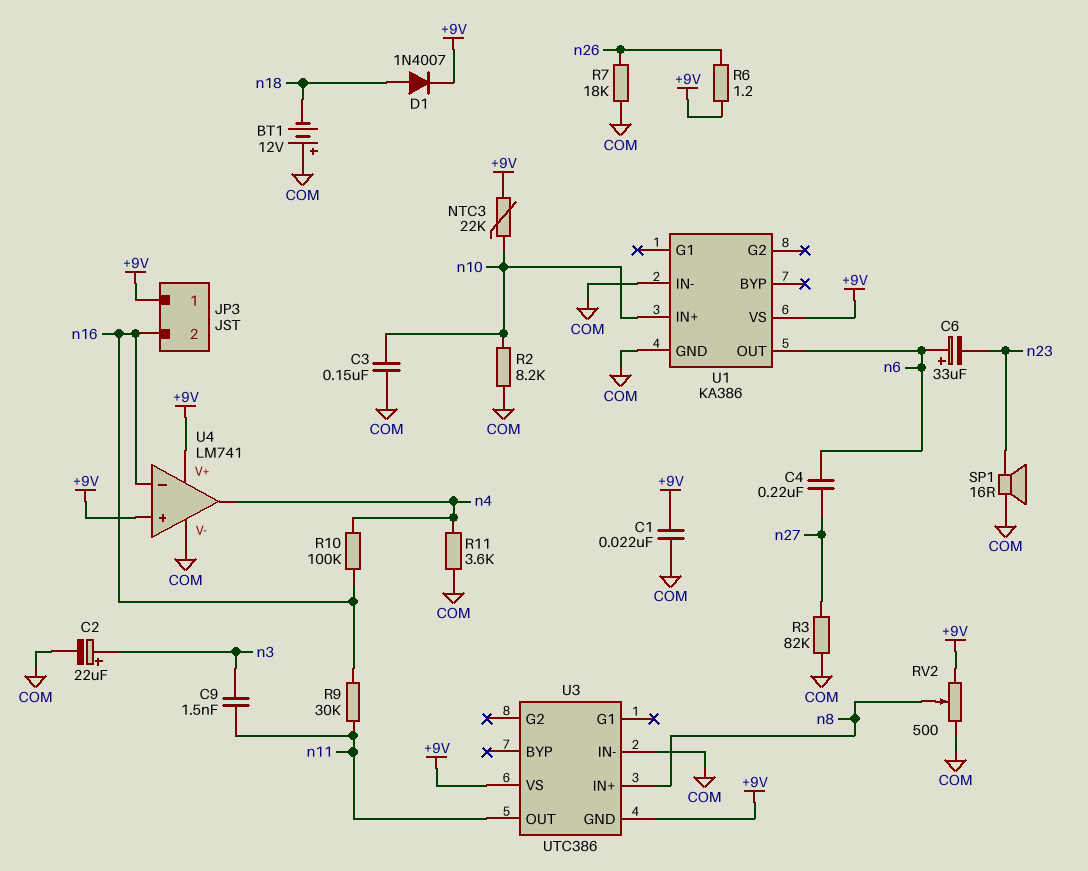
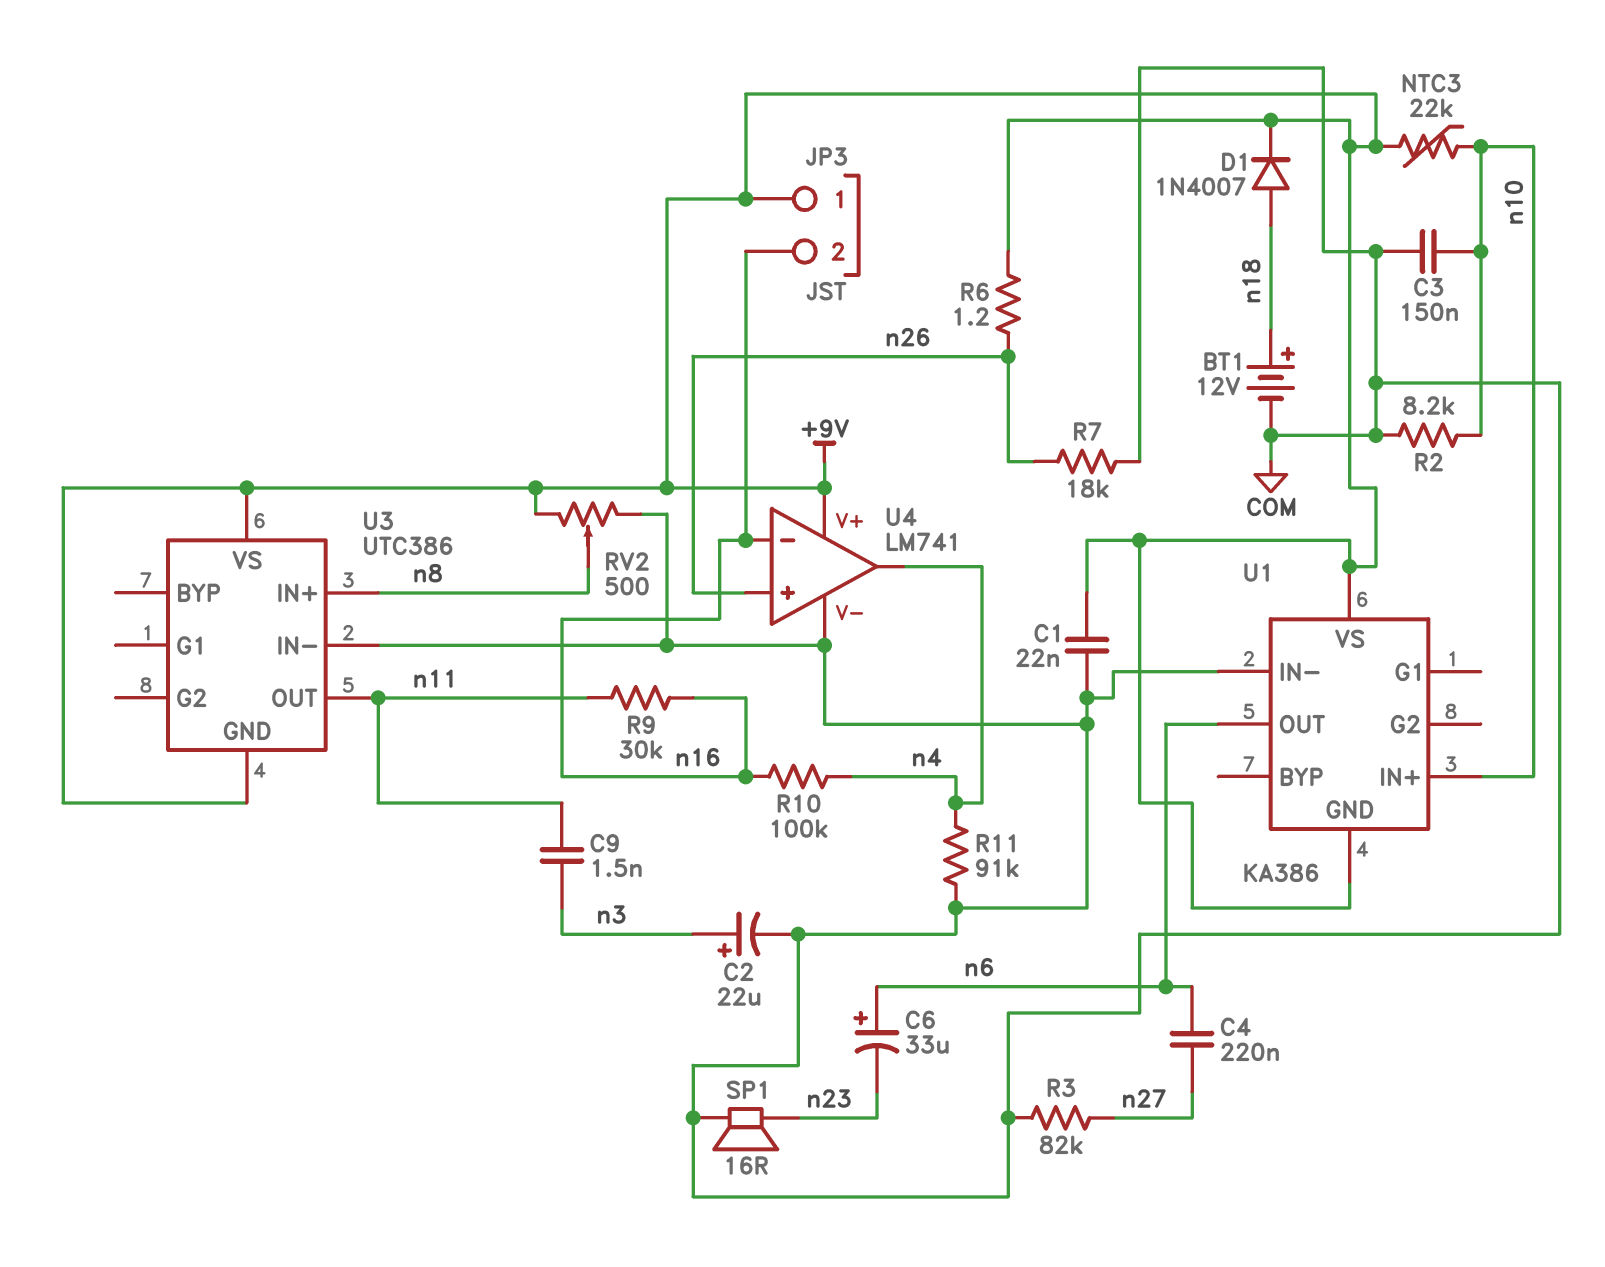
BT1: 12V (plus COM, minus n18) -> 12V (plus n18, minus COM)
R11: 3.6k (COM, n4) -> 91k (COM, n4)
U1 pin GND: COM -> +9V
U4 pin in+: +9V -> n26

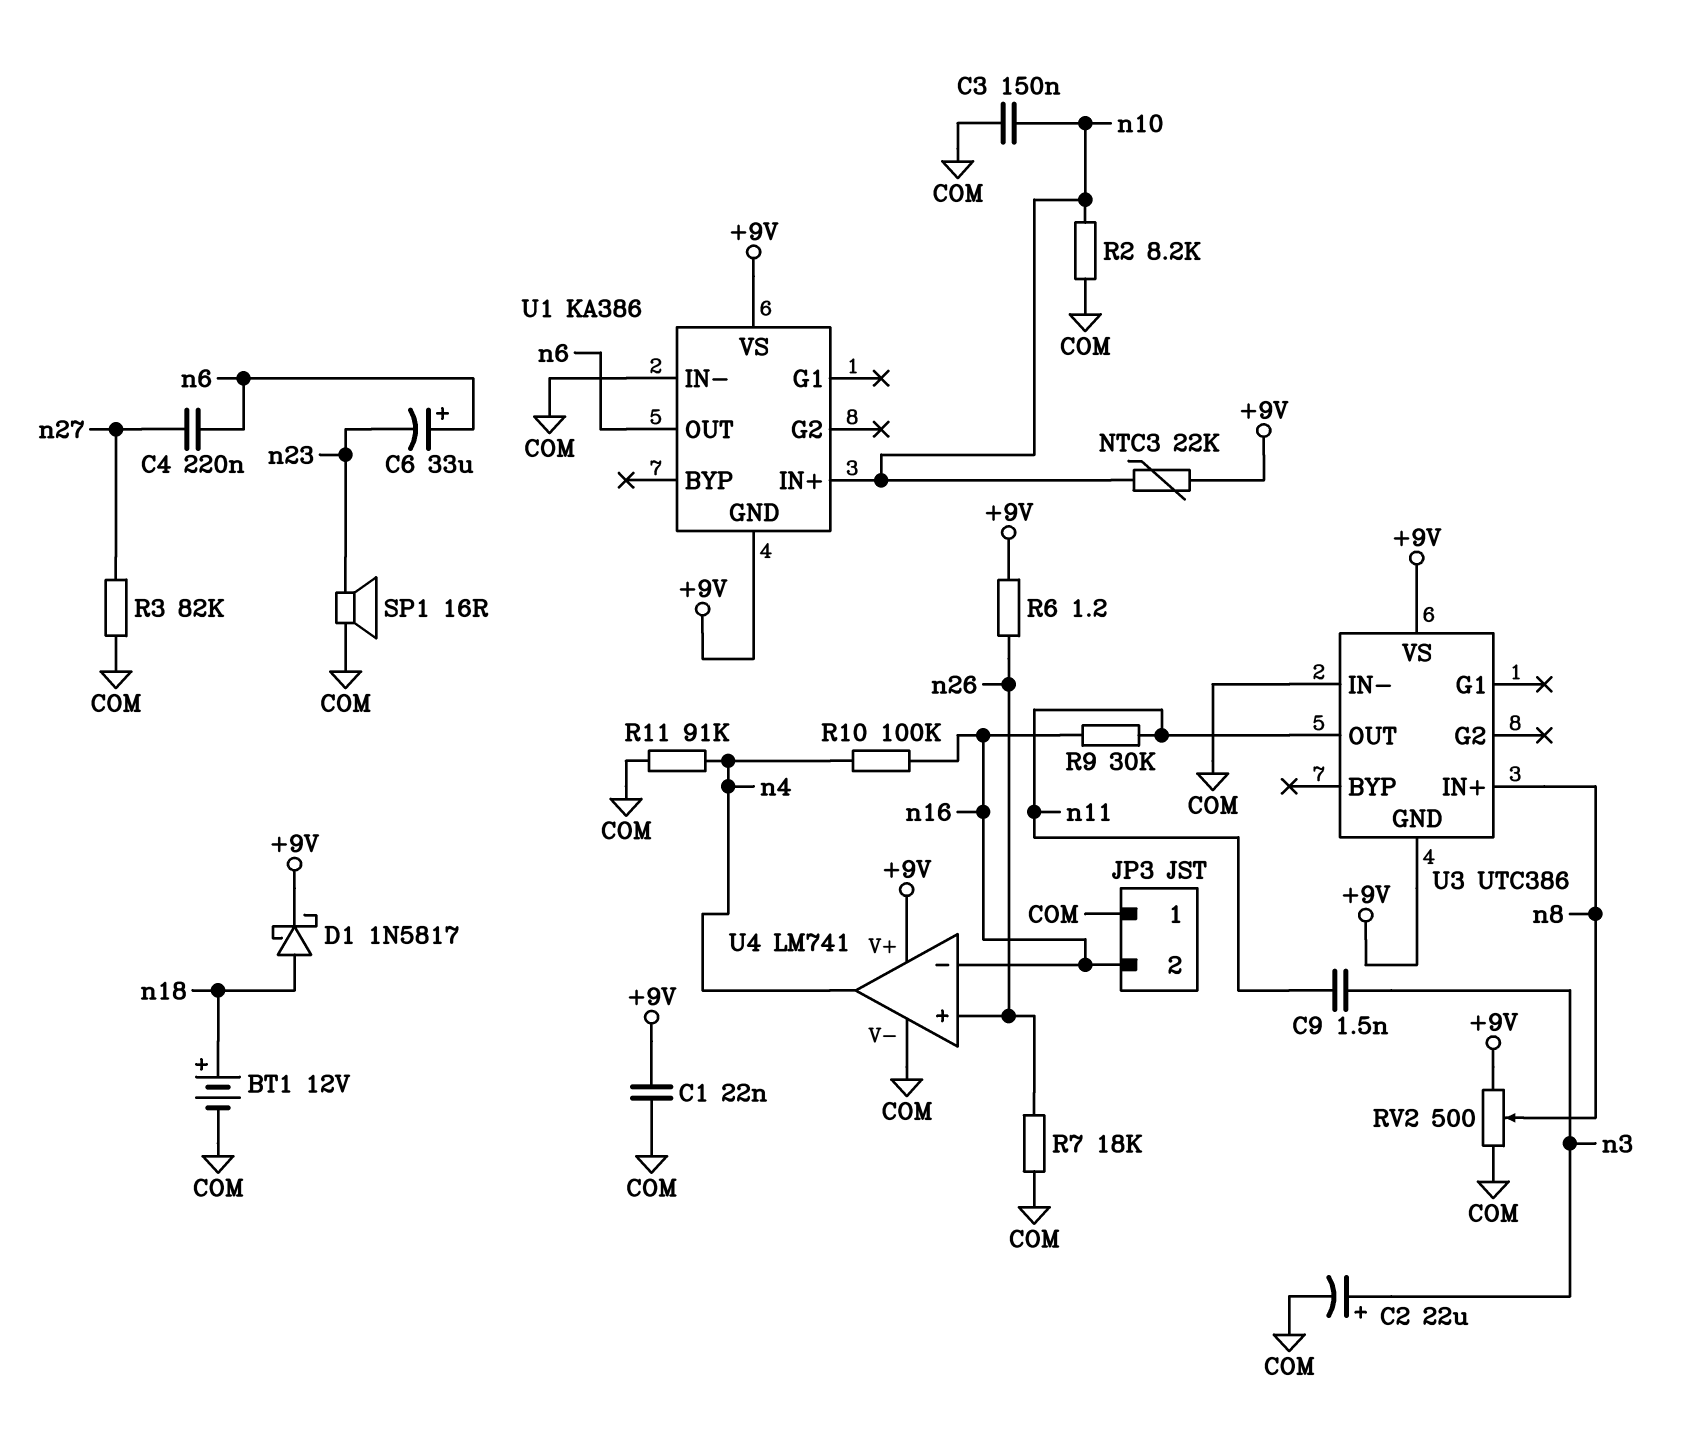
D1: diode 1N4007 (A n18, K +9V) -> schottky 1N5817 (A n18, K +9V)
JP3 pin 1: +9V -> COM

